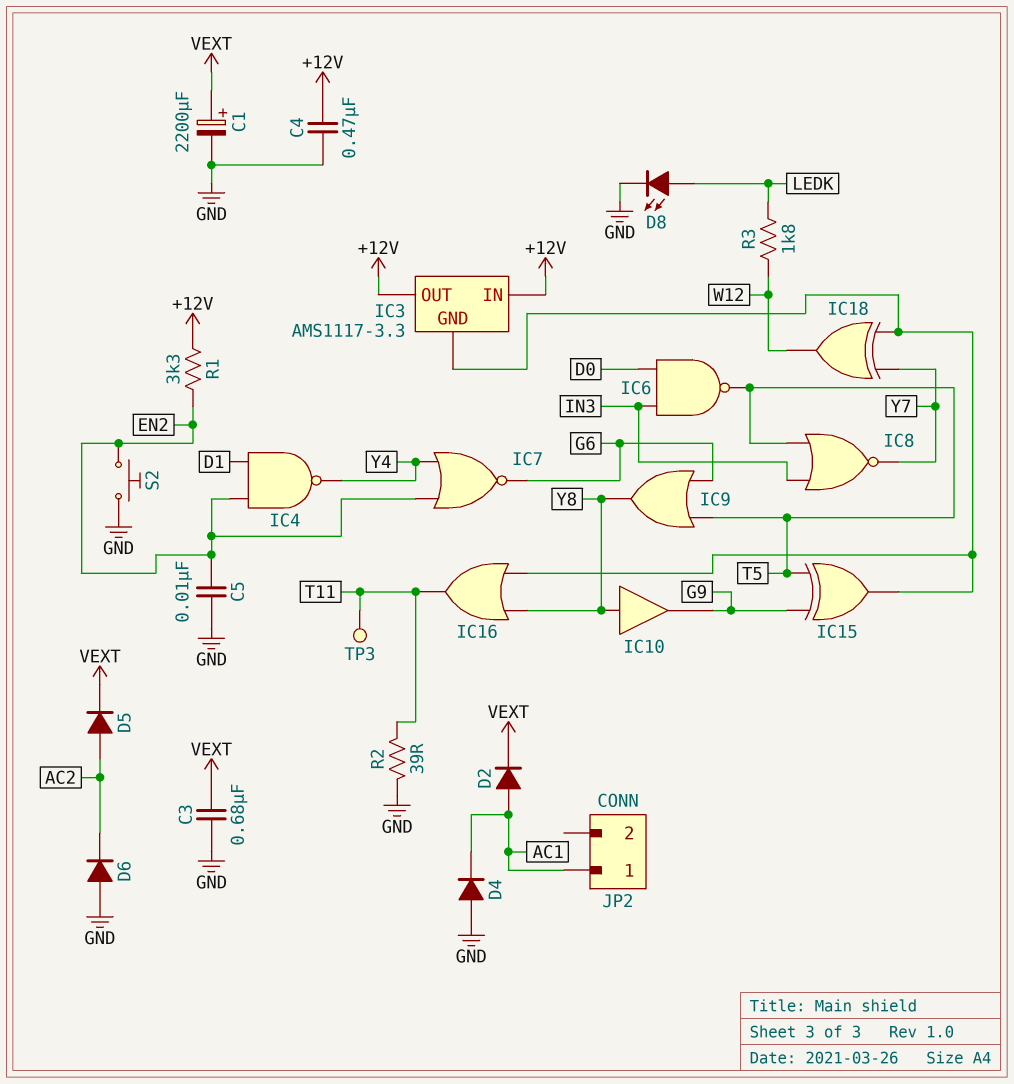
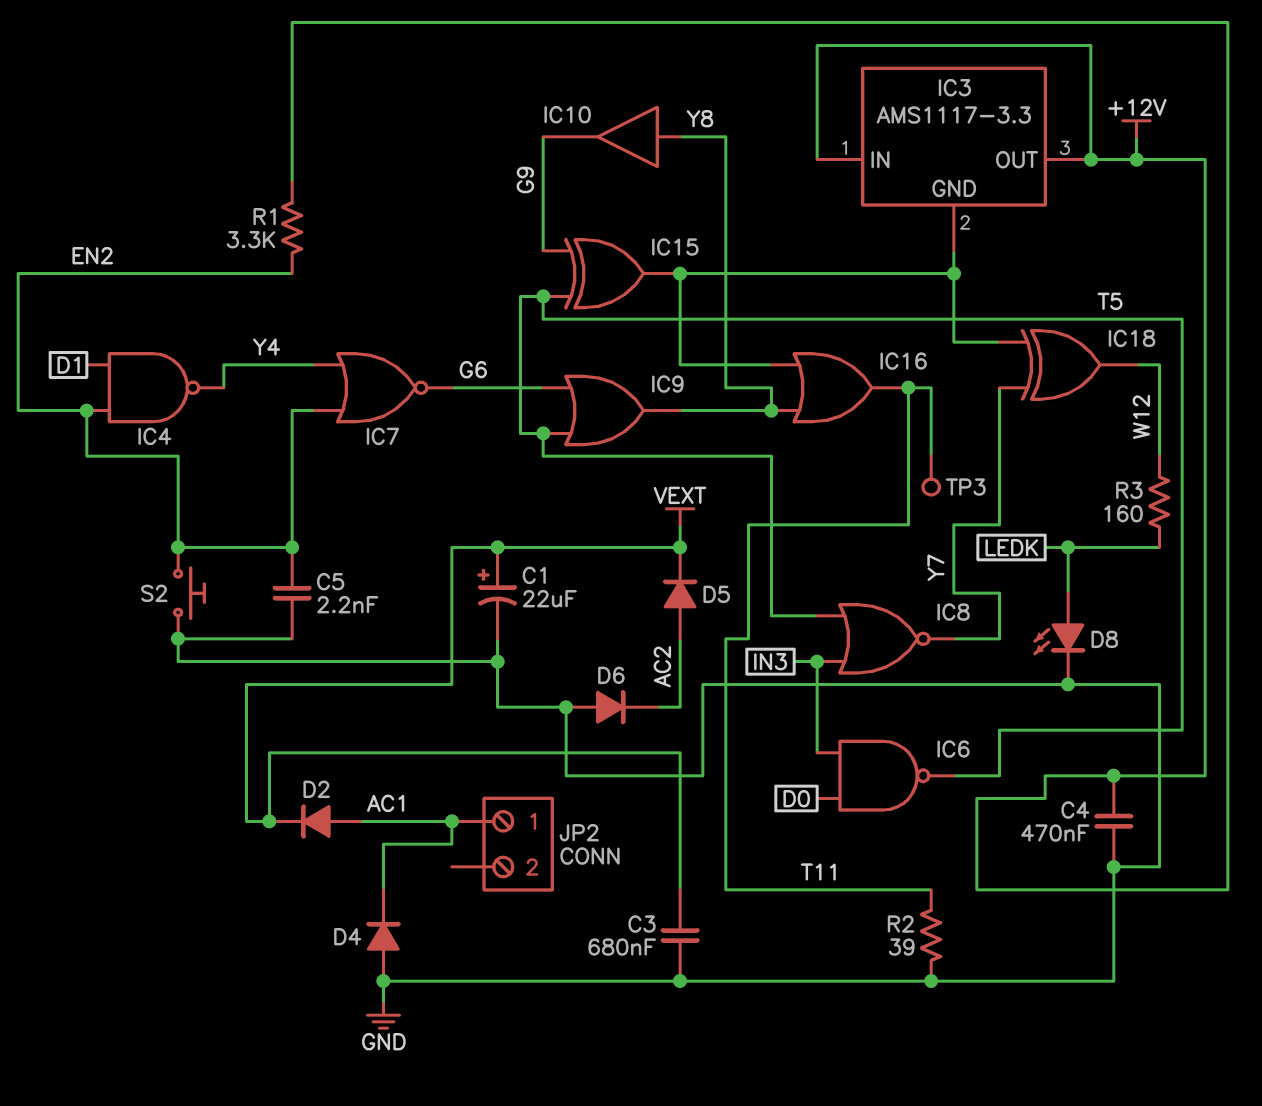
C1: 2200uF (plus VEXT, minus GND) -> 22uF (plus VEXT, minus GND)
C5: 10nF (EN2, GND) -> 2.2nF (EN2, GND)
R3: 1.8k (LEDK, W12) -> 160 (LEDK, W12)

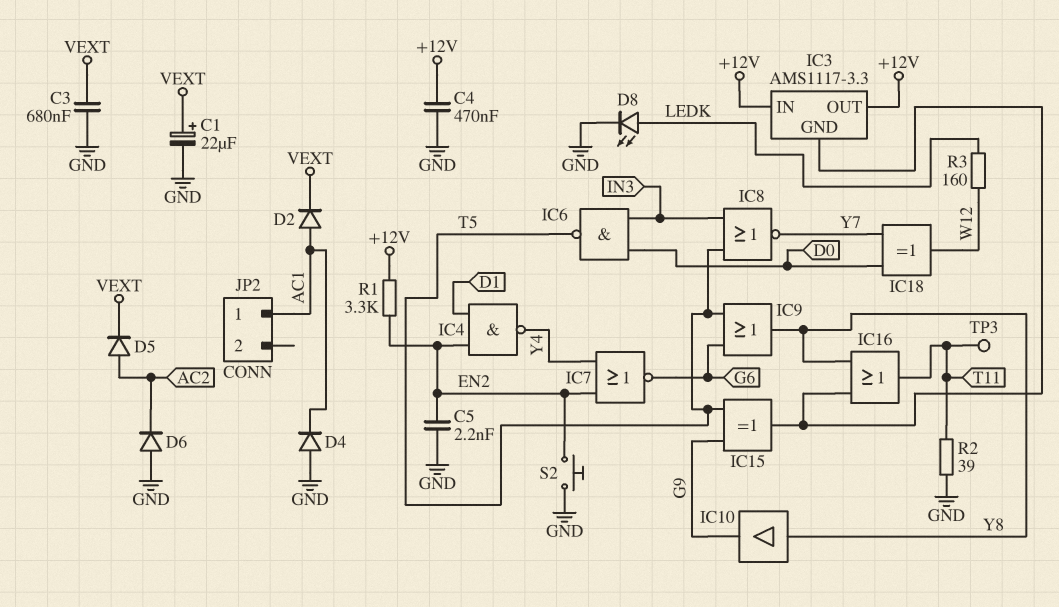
IC18: XOR (in IC3/GND, in Y7, out W12) -> XOR (in D0, in Y7, out W12)

